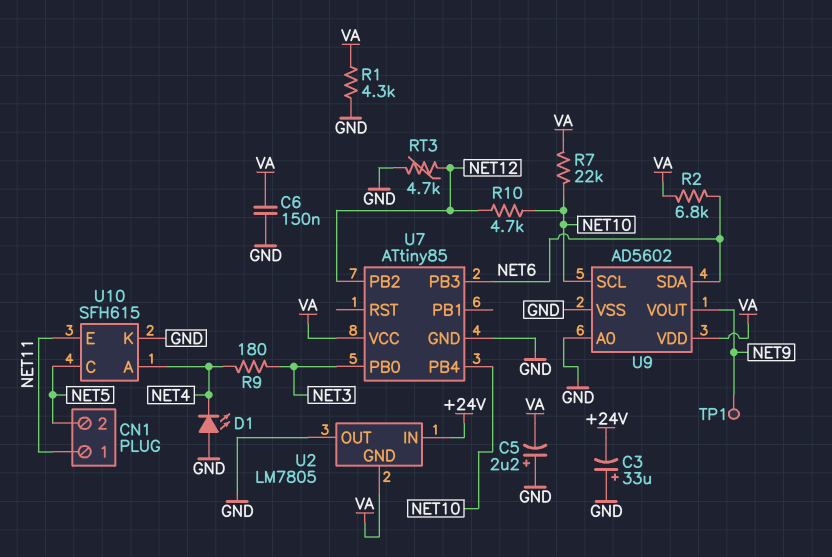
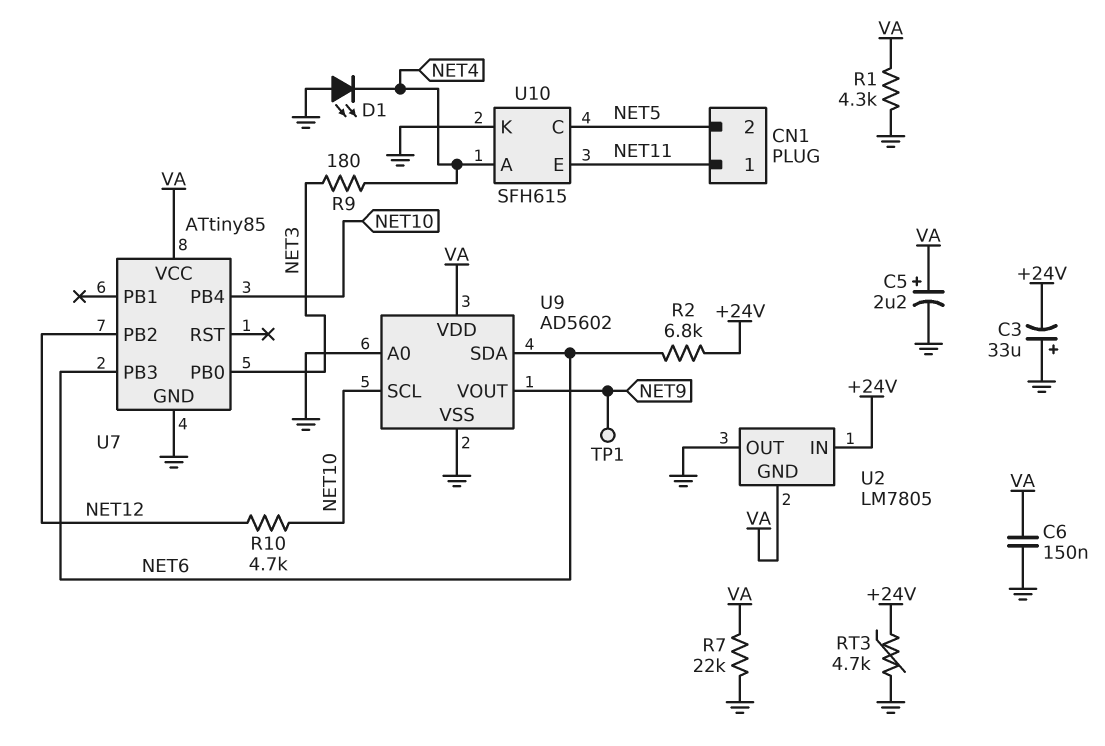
C5: 2.2uF (plus GND, minus VA) -> 2.2uF (plus VA, minus GND)
R2: 6.8k (NET6, VA) -> 6.8k (+24V, NET6)
R7: 22k (NET10, VA) -> 22k (GND, VA)
RT3: 4.7k (GND, NET12) -> 4.7k (+24V, GND)

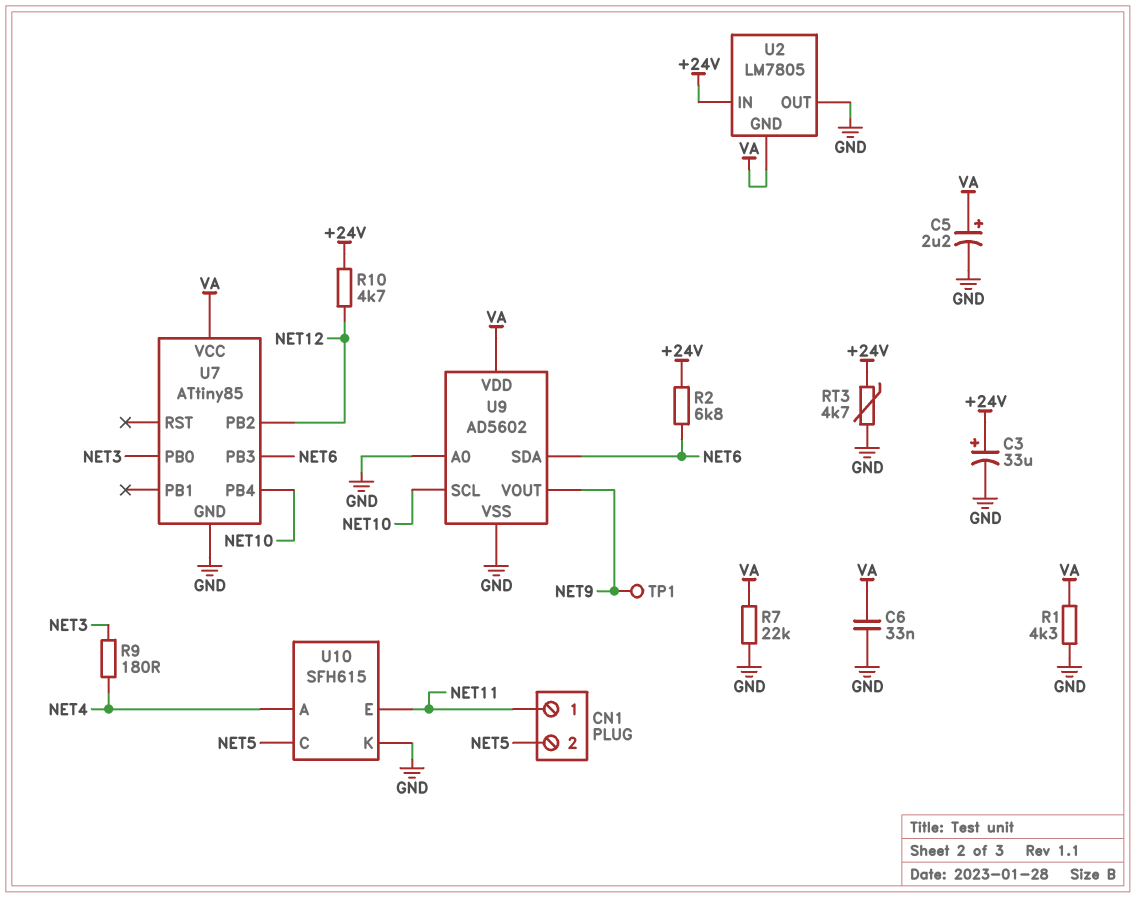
C3: 33uF (plus GND, minus +24V) -> 33uF (plus +24V, minus GND)
C6: 150nF (GND, VA) -> 33nF (GND, VA)
D1: LED (A GND, K NET4) -> none
R10: 4.7k (NET10, NET12) -> 4.7k (+24V, NET12)

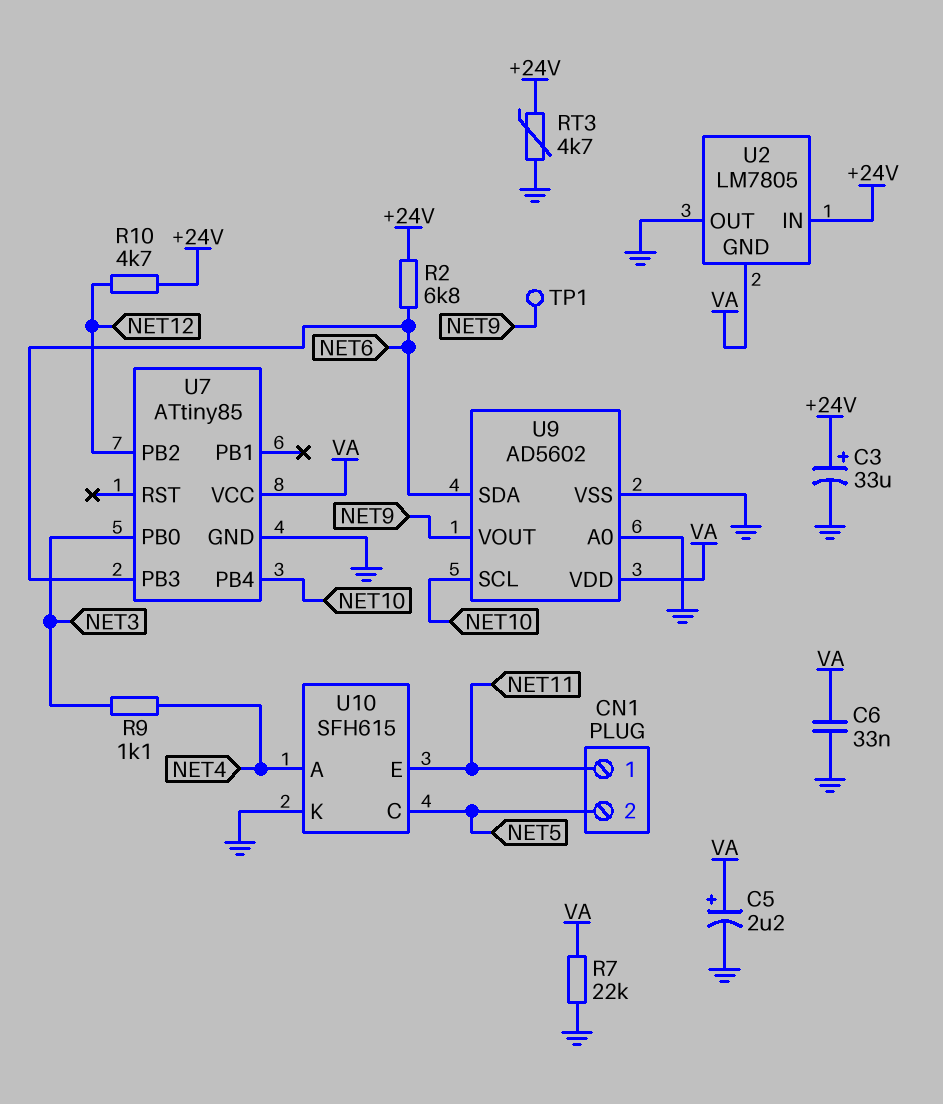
R1: 4.3k (GND, VA) -> none
R9: 180 (NET3, NET4) -> 1.1k (NET3, NET4)

